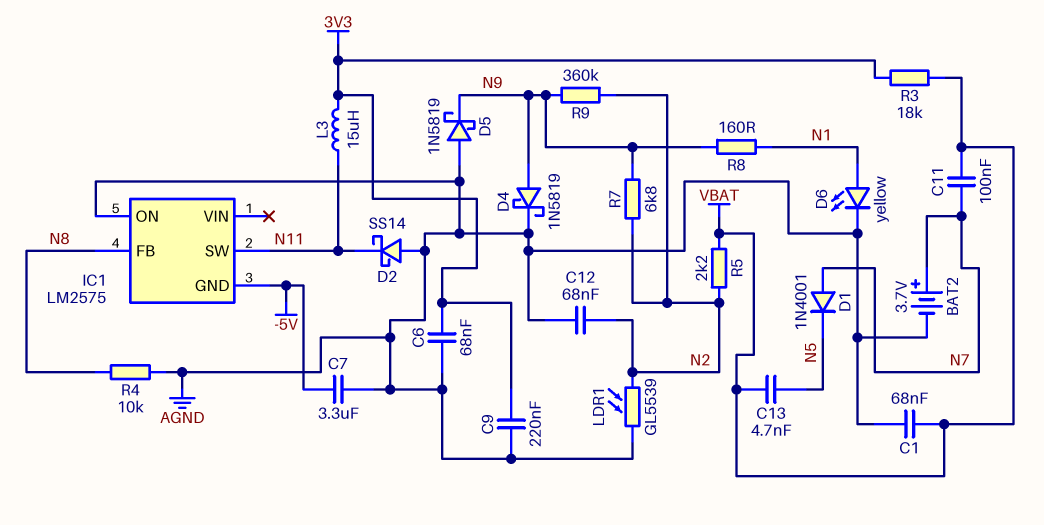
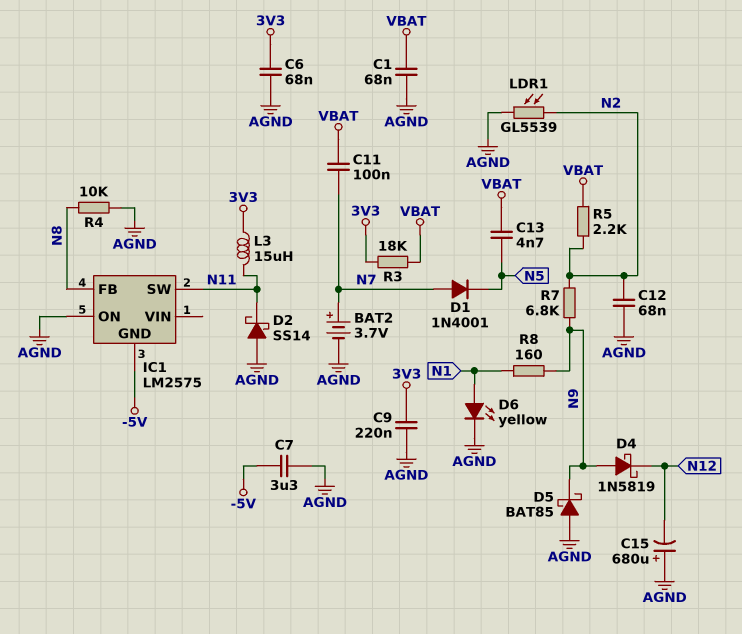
C15: none -> 680uF (plus AGND, minus N12)
D4: schottky 1N5819 (A N9, K AGND) -> schottky 1N5819 (A N9, K N12)
D5: schottky 1N5819 (A AGND, K N9) -> schottky BAT85 (A AGND, K N9)
R9: 360k (N2, N9) -> none

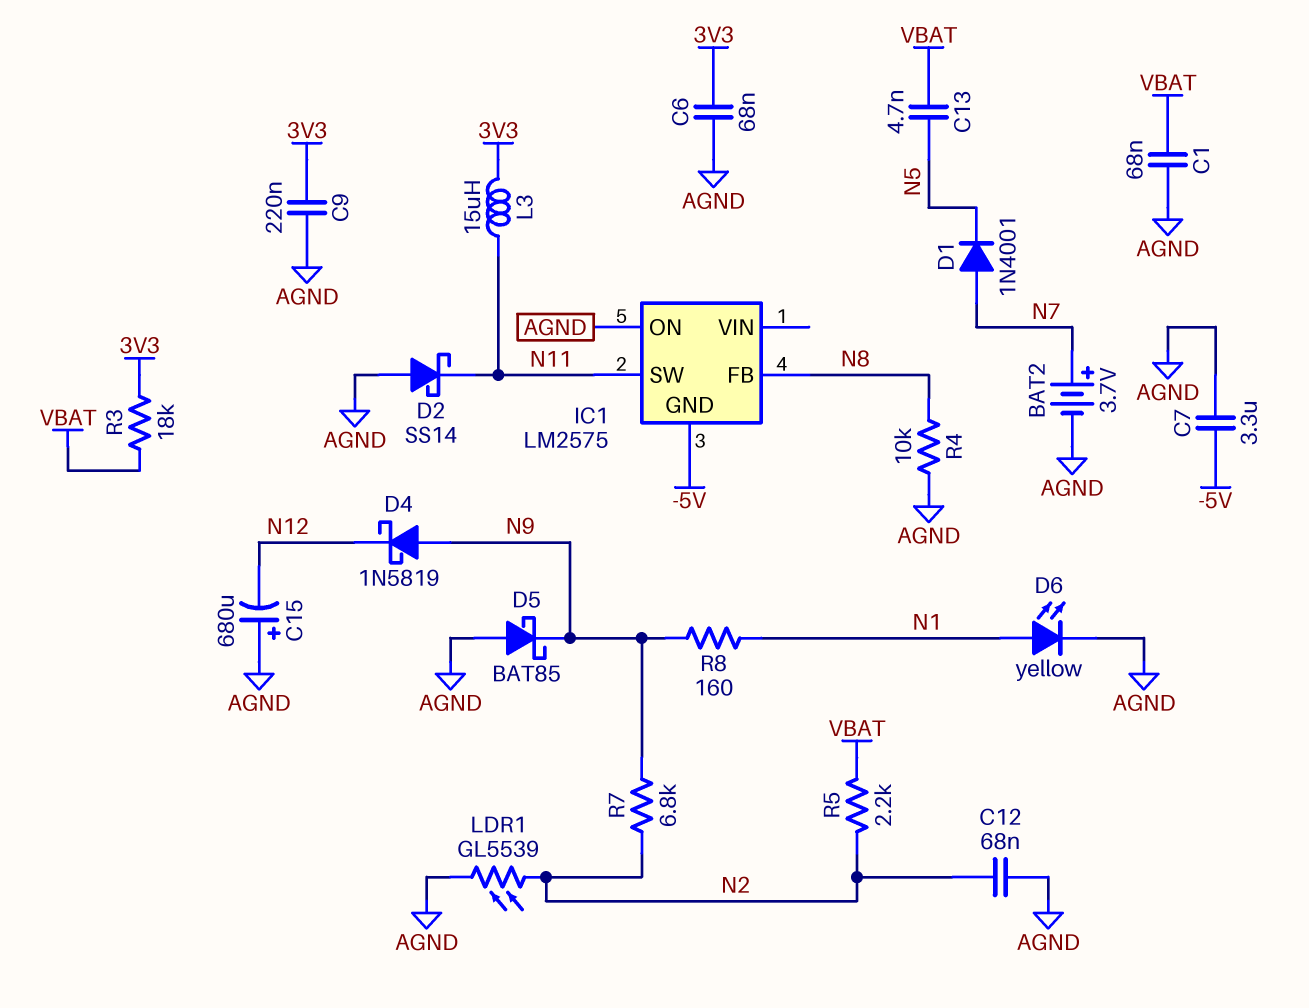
C11: 100nF (N7, VBAT) -> none

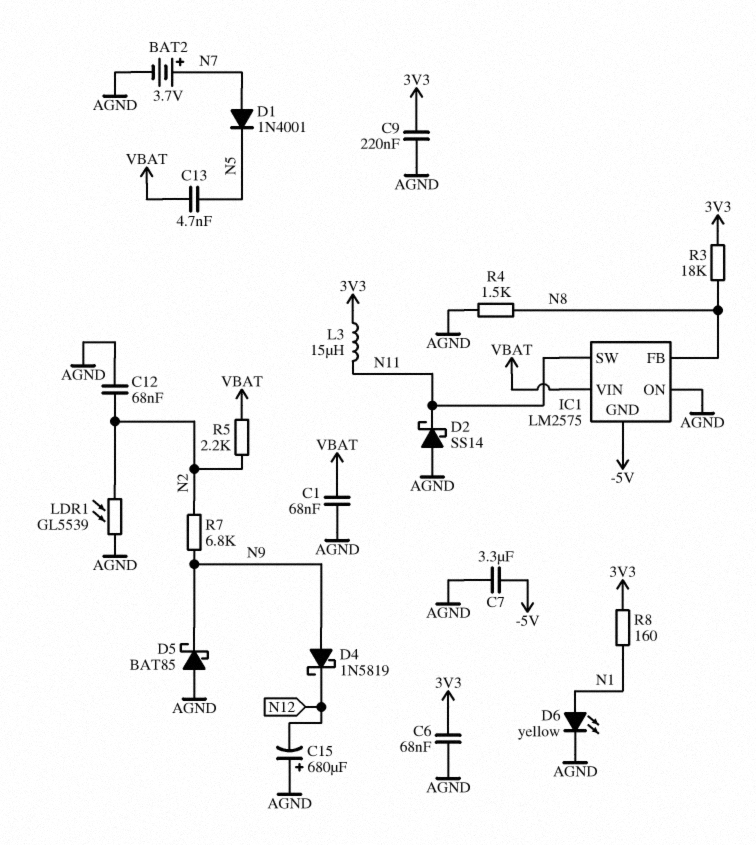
IC1 pin VIN: none -> VBAT
R3: 18k (3V3, VBAT) -> 18k (3V3, N8)
R4: 10k (AGND, N8) -> 1.5k (AGND, N8)
R8: 160 (N1, N9) -> 160 (3V3, N1)

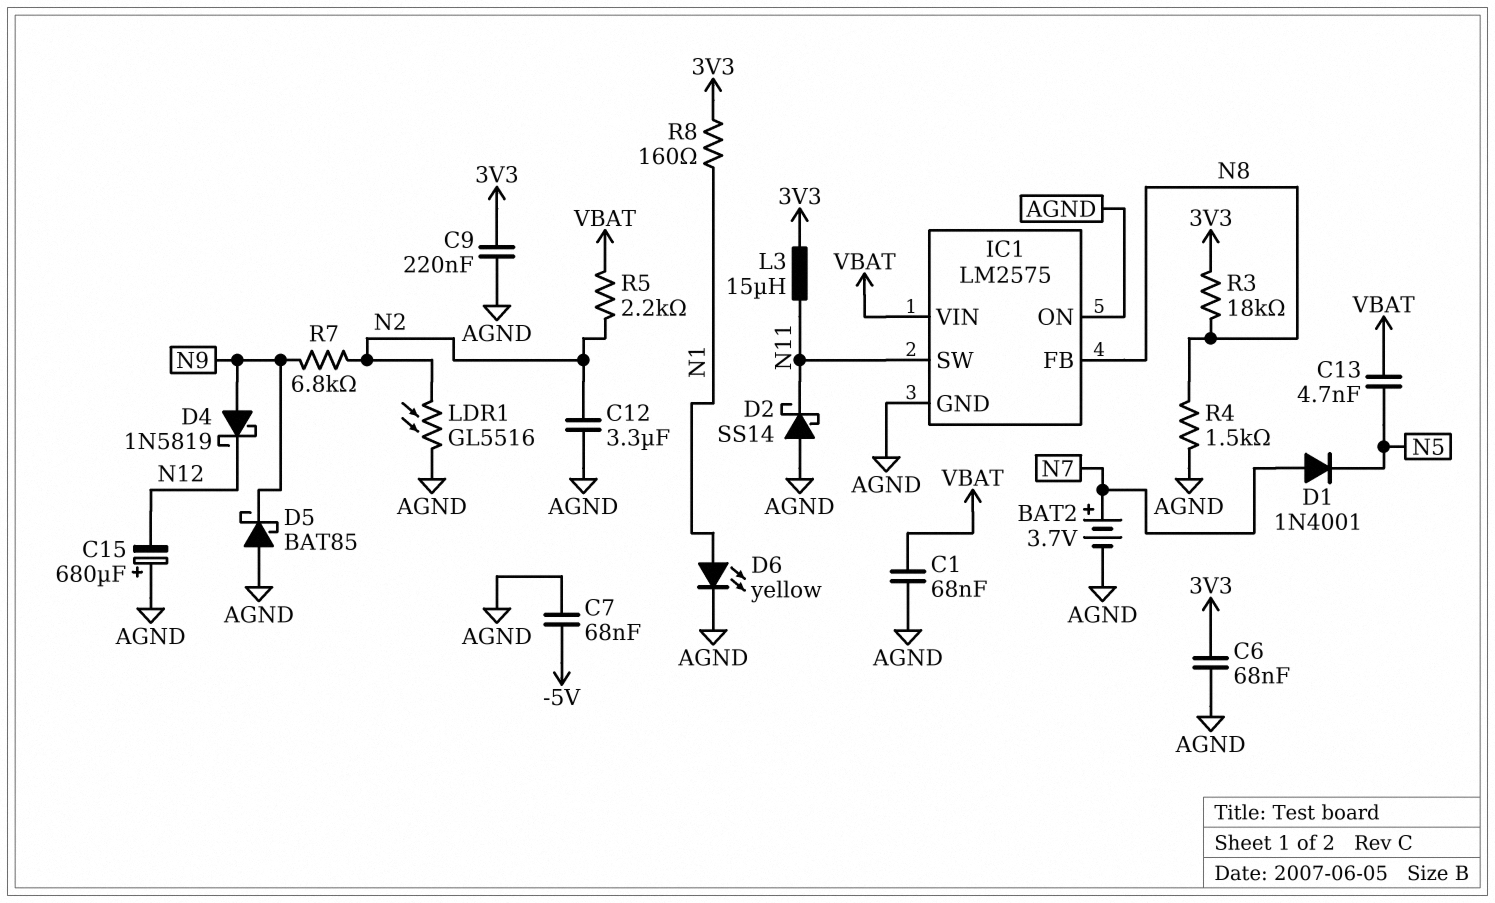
C7: 3.3uF (-5V, AGND) -> 68nF (-5V, AGND)
C12: 68nF (AGND, N2) -> 3.3uF (AGND, N2)
IC1 pin GND: -5V -> AGND
LDR1: GL5539 (AGND, N2) -> GL5516 (AGND, N2)

